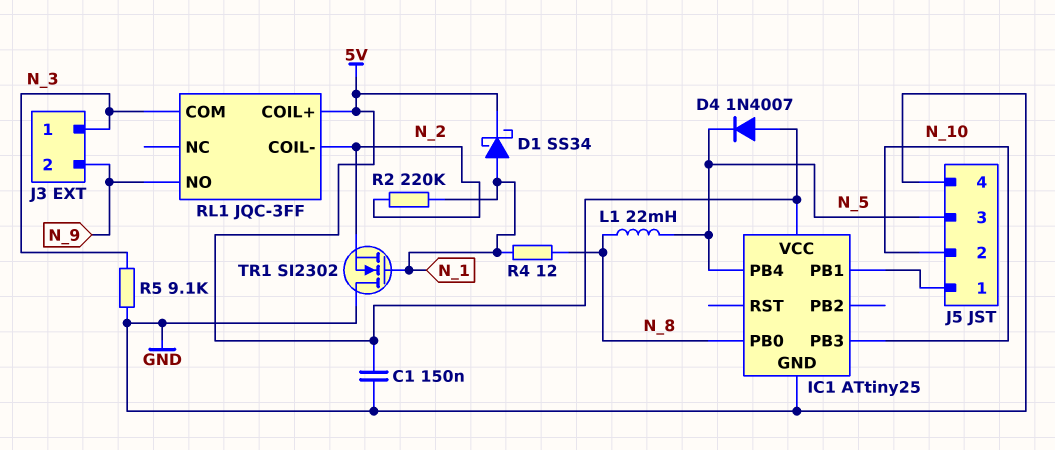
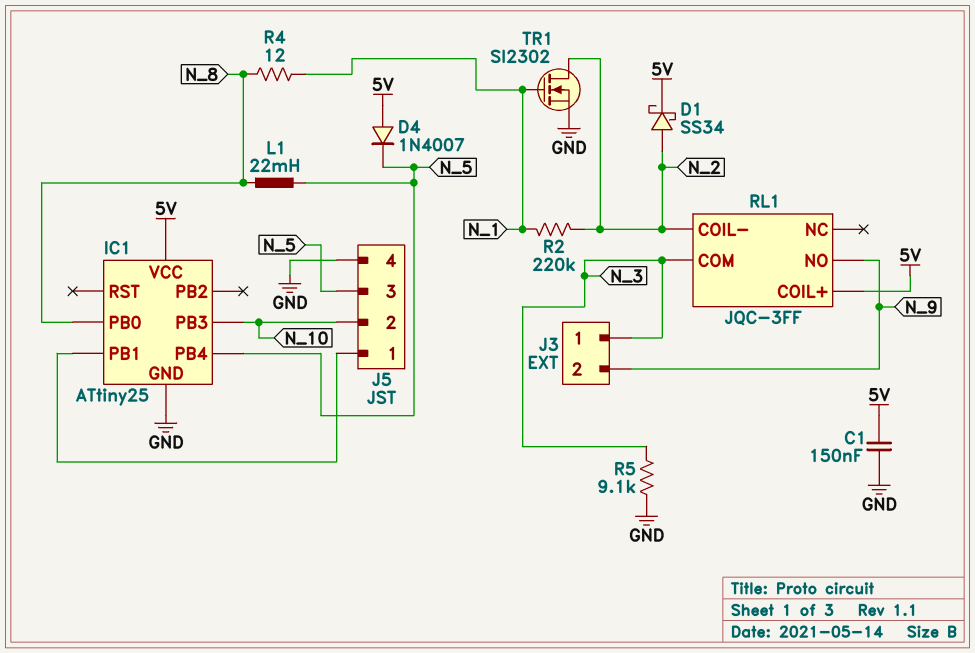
D1: schottky SS34 (A N_1, K 5V) -> schottky SS34 (A N_2, K 5V)
TR1: NMOS SI2302 (G N_1, D GND, S N_2) -> NMOS SI2302 (G N_1, D N_2, S GND)

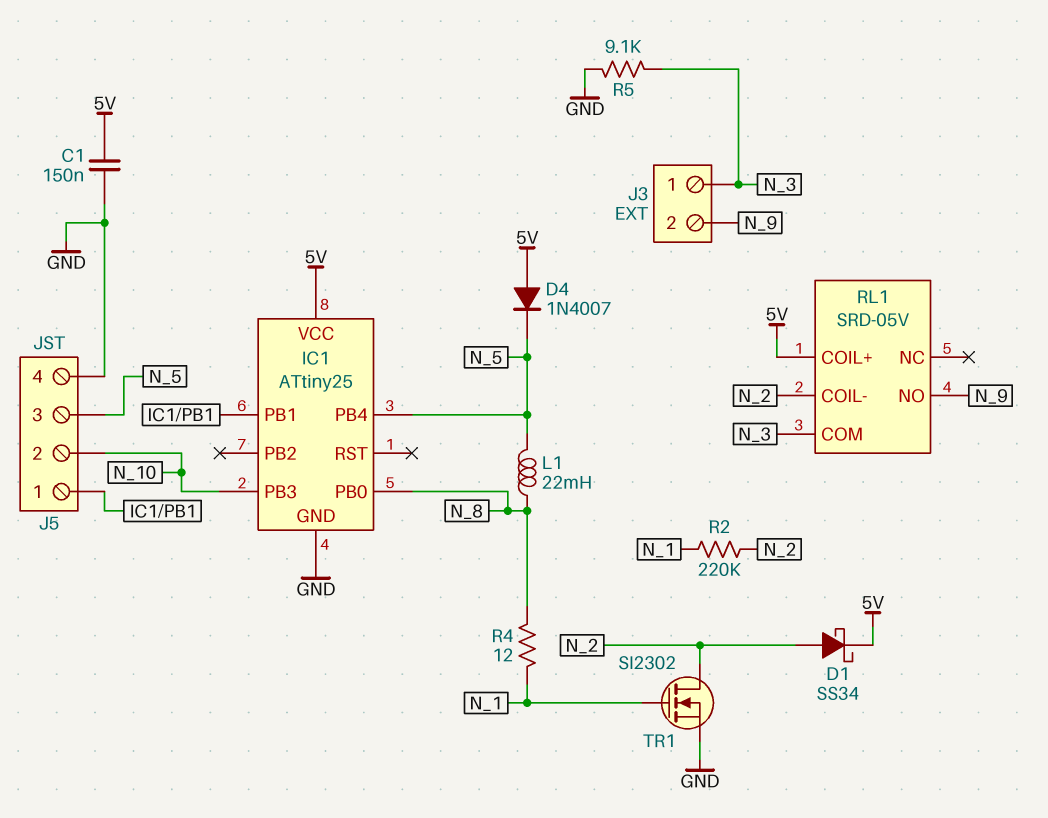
RL1: JQC-3FF -> SRD-05V

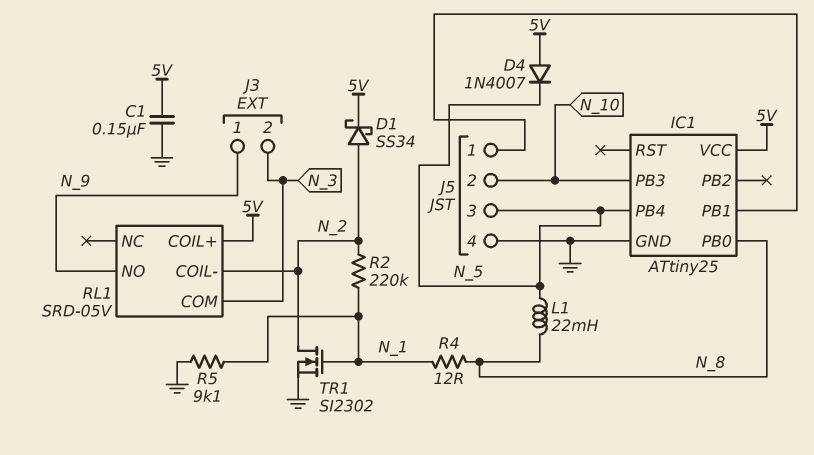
J3 pin 1: N_3 -> N_9
J3 pin 2: N_9 -> N_3
R5: 9.1k (GND, N_3) -> 9.1k (GND, N_1)

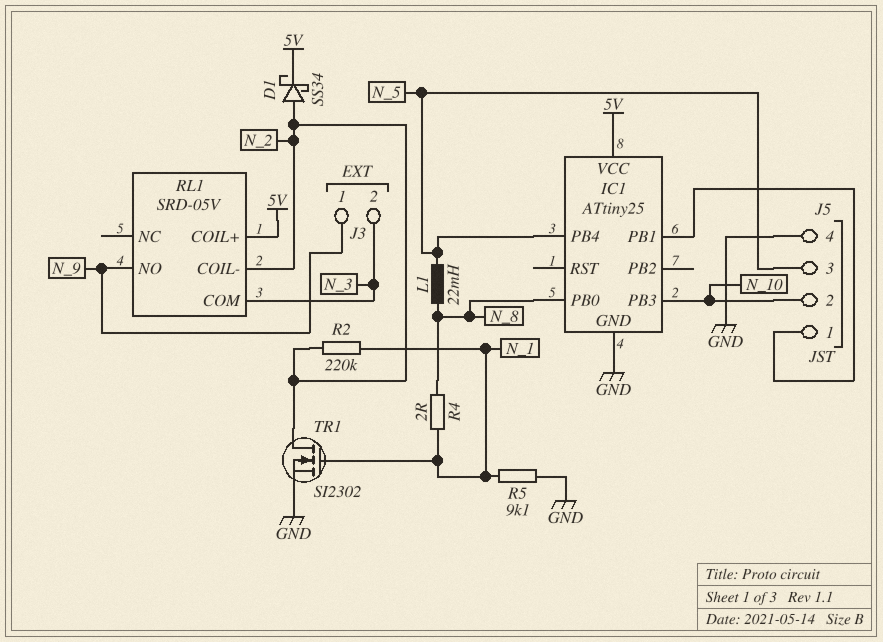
C1: 150nF (5V, GND) -> none
D4: diode 1N4007 (A 5V, K N_5) -> none
R4: 12 (N_1, N_8) -> 2 (N_1, N_8)

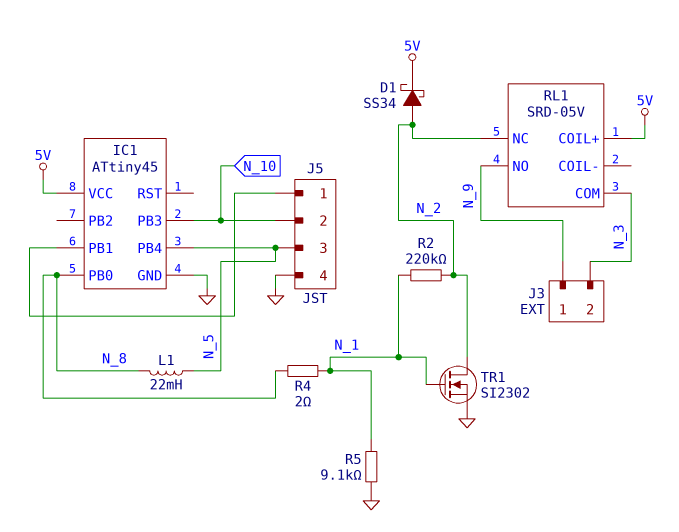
IC1: ATtiny25 -> ATtiny45
RL1 pin COIL-: N_2 -> none
RL1 pin NC: none -> N_2

